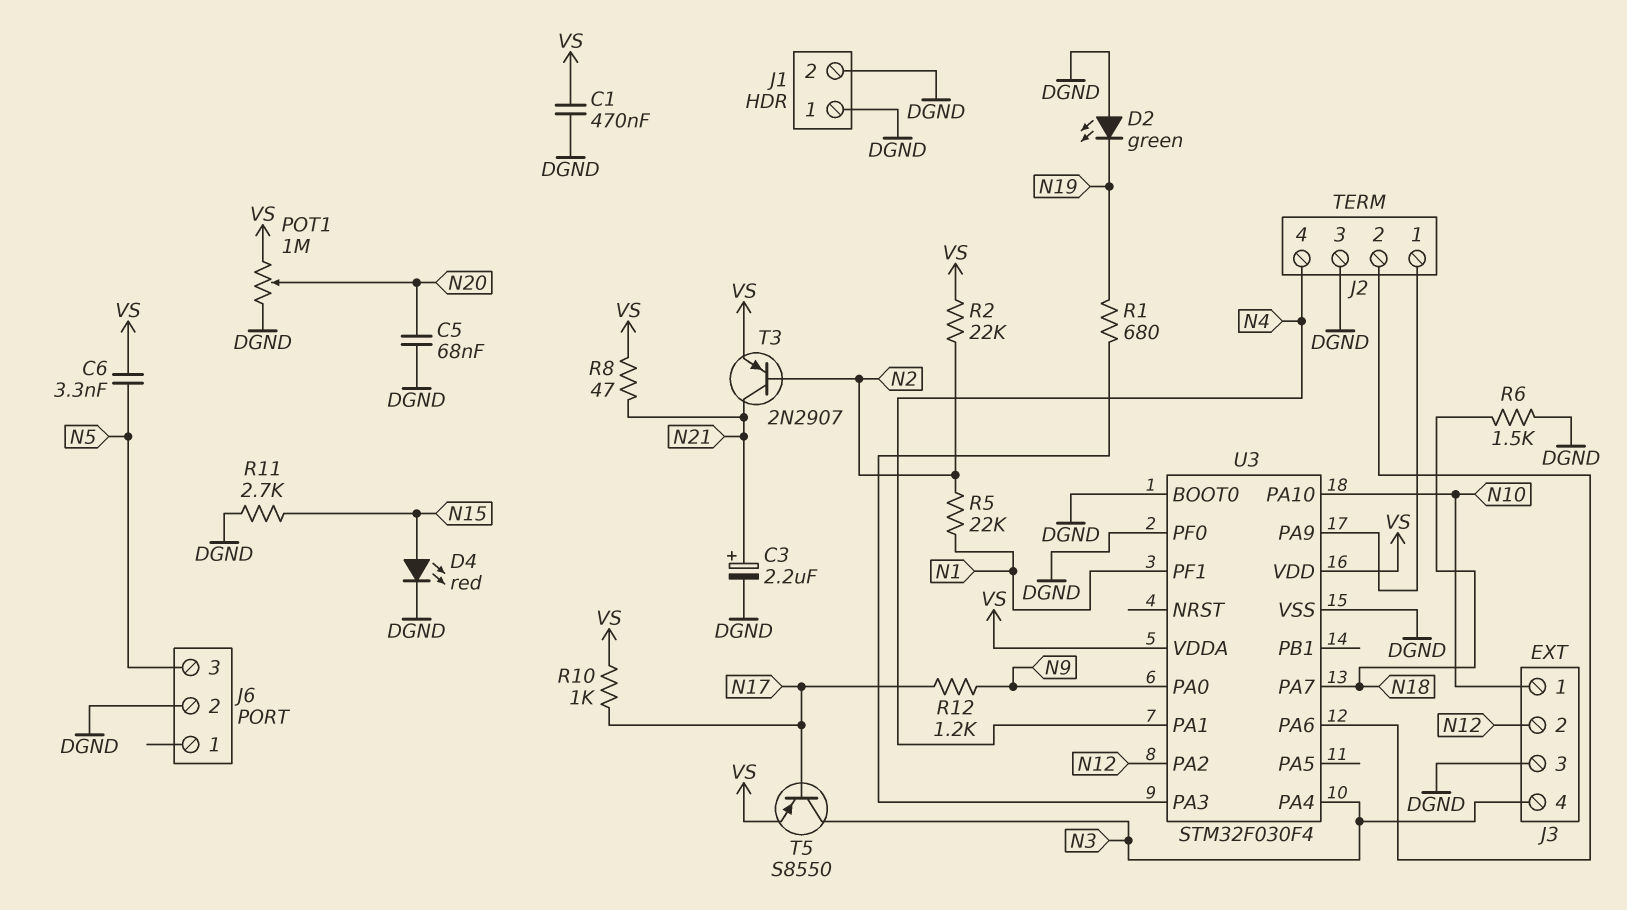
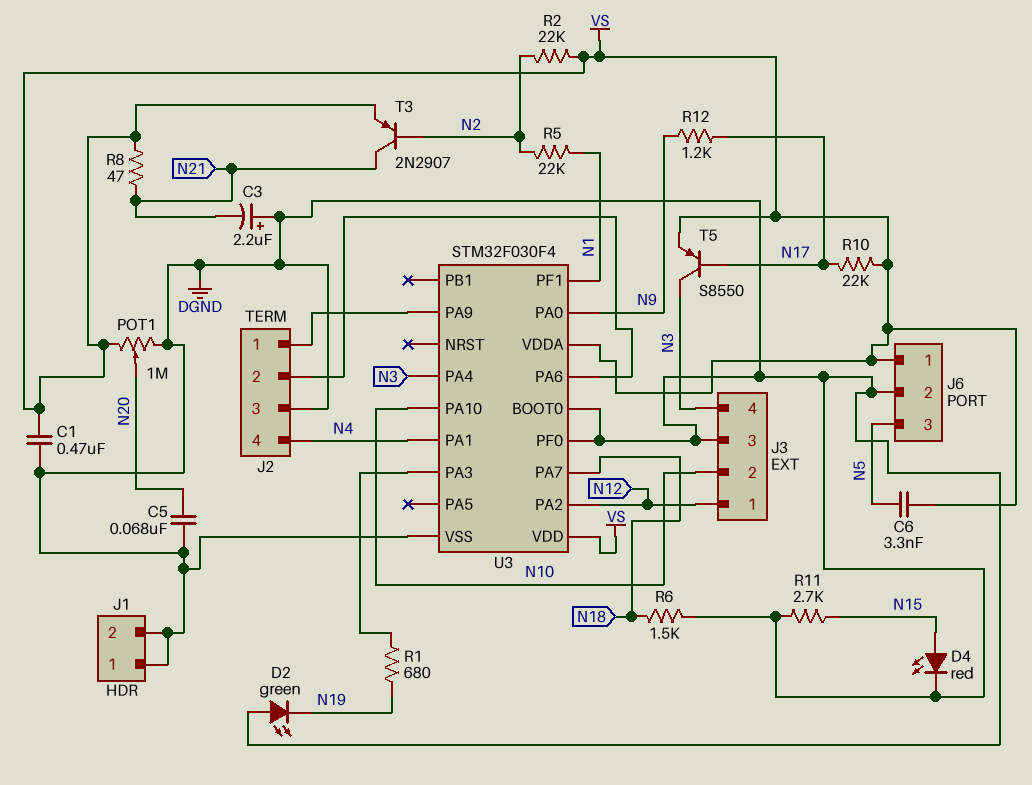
C3: 2.2uF (plus N21, minus DGND) -> 2.2uF (plus DGND, minus N21)
J3 pin 1: N10 -> N12
J3 pin 2: N12 -> N10
J6 pin 1: none -> VS
R10: 1k (N17, VS) -> 22k (N17, VS)

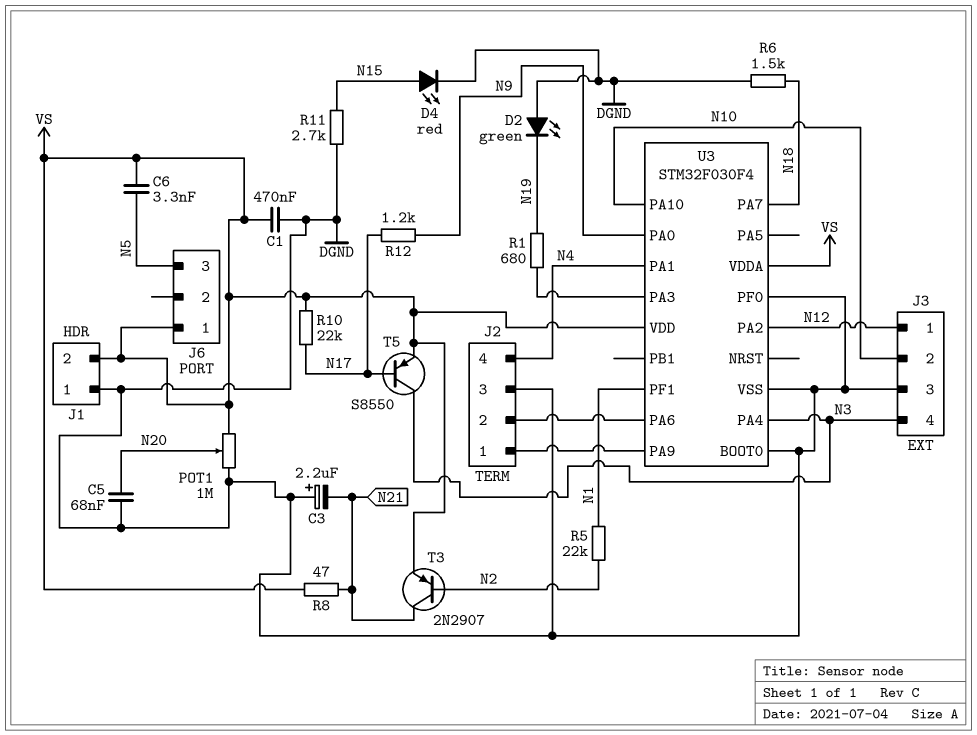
J1 pin 2: DGND -> VS
J6 pin 2: DGND -> none
R2: 22k (N2, VS) -> none

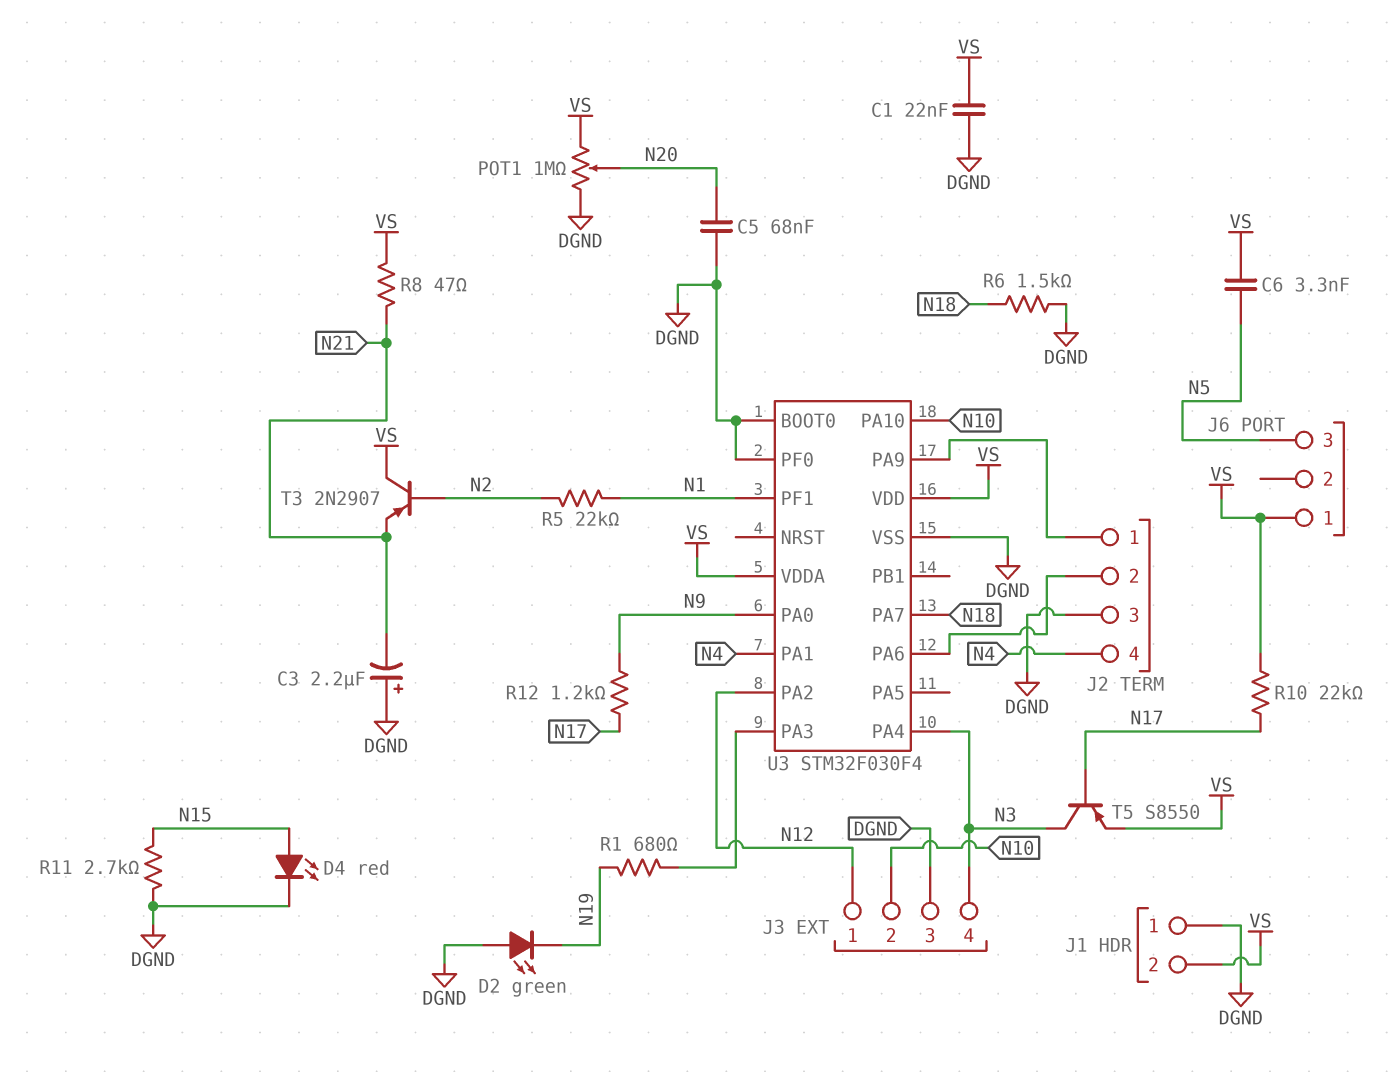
C1: 470nF (DGND, VS) -> 22nF (DGND, VS)
T3: PNP 2N2907 (B N2, C N21, E VS) -> PNP 2N2907 (B N2, C VS, E N21)

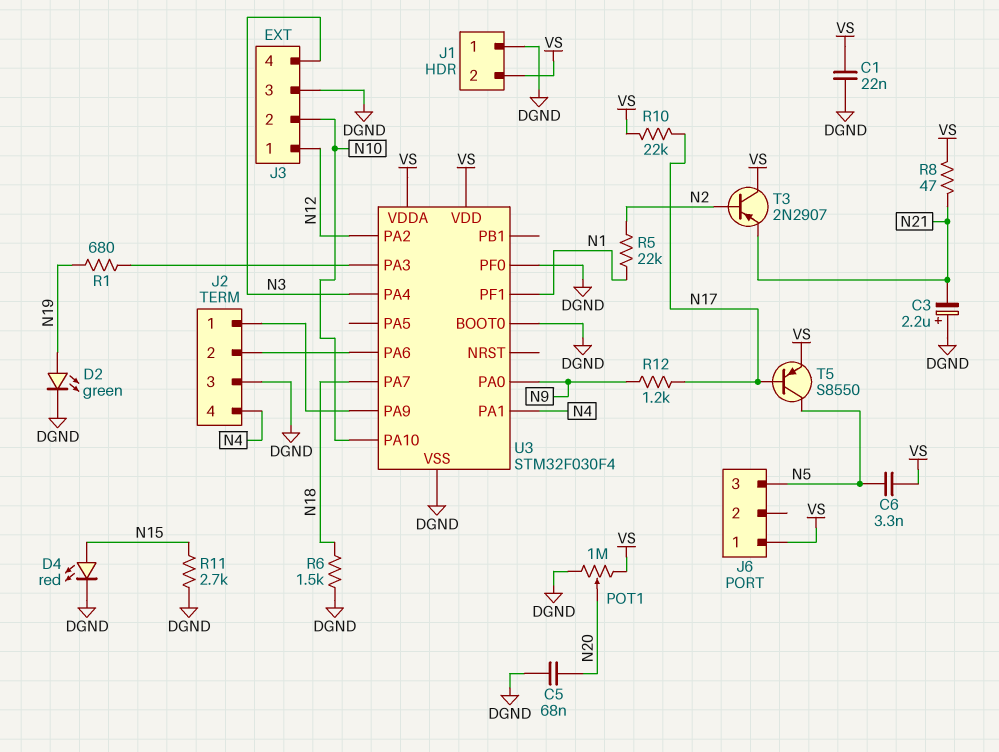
D2: LED green (A DGND, K N19) -> LED green (A N19, K DGND)
T5: PNP S8550 (B N17, C N3, E VS) -> PNP S8550 (B N17, C N5, E VS)

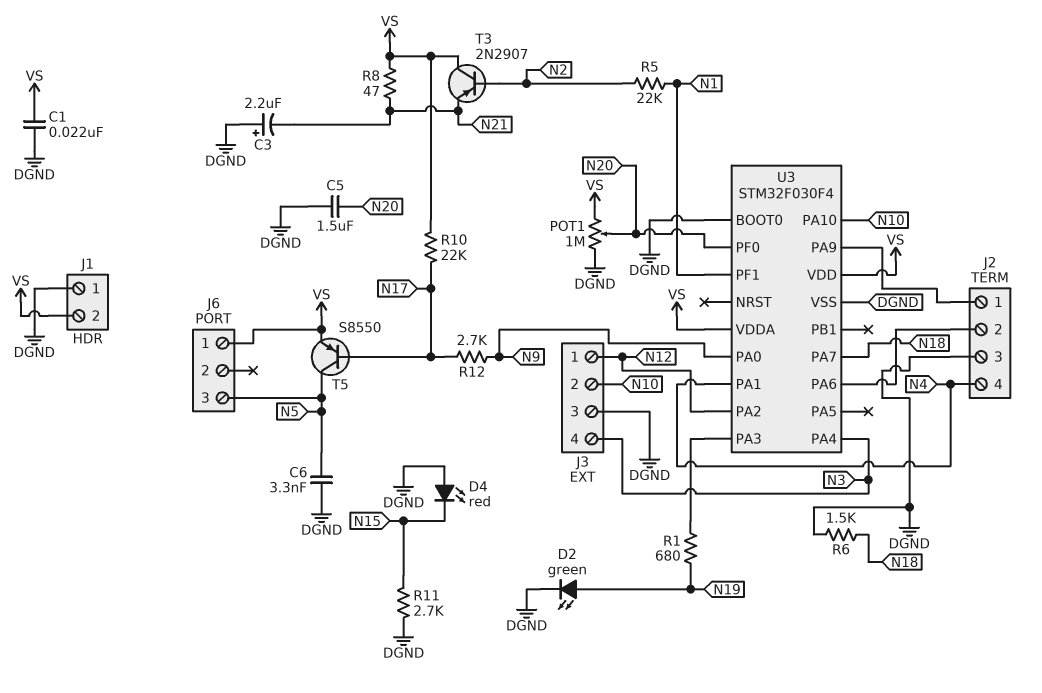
C5: 68nF (DGND, N20) -> 1.5uF (DGND, N20)
C6: 3.3nF (N5, VS) -> 3.3nF (DGND, N5)
D4: LED red (A N15, K DGND) -> LED red (A DGND, K N15)
R12: 1.2k (N9, N17) -> 2.7k (N9, N17)
U3 pin PF0: DGND -> N20

